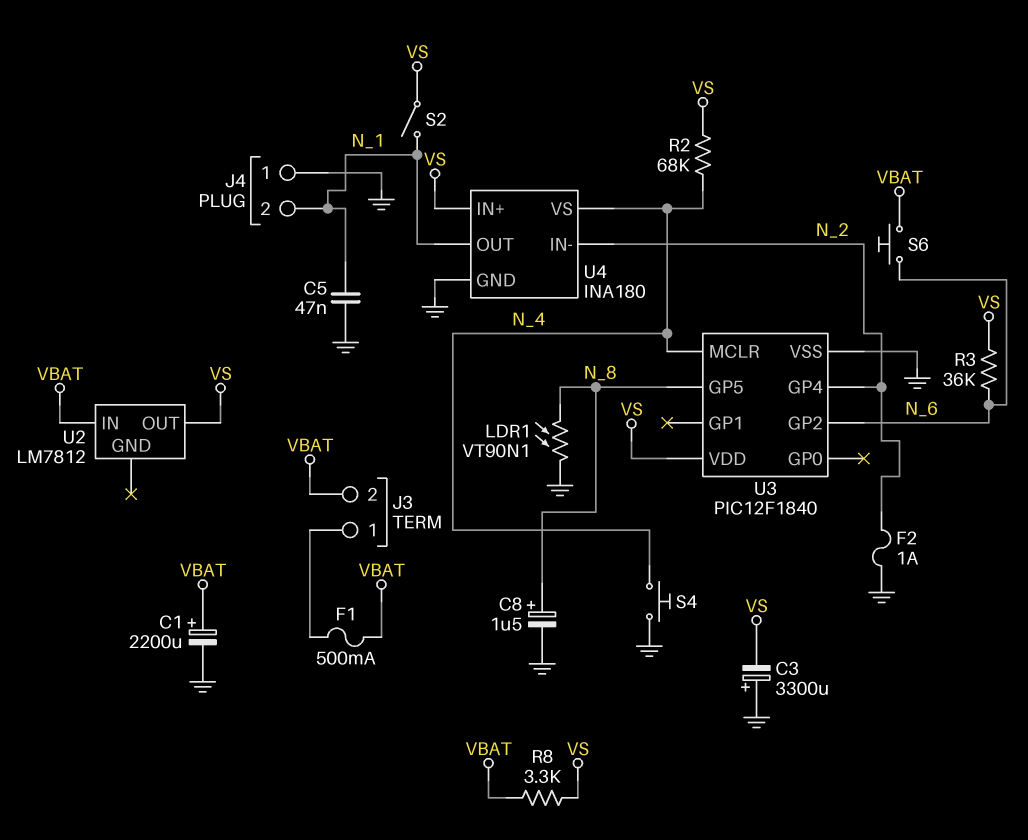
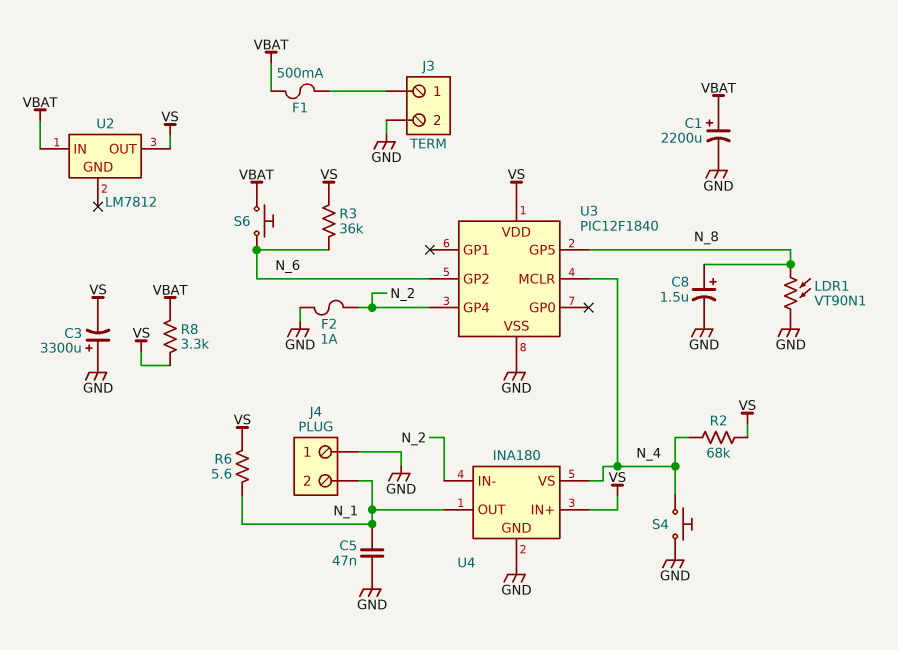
J3 pin 2: VBAT -> GND
R6: none -> 5.6 (N_1, VS)
S2: switch (N_1, VS) -> none

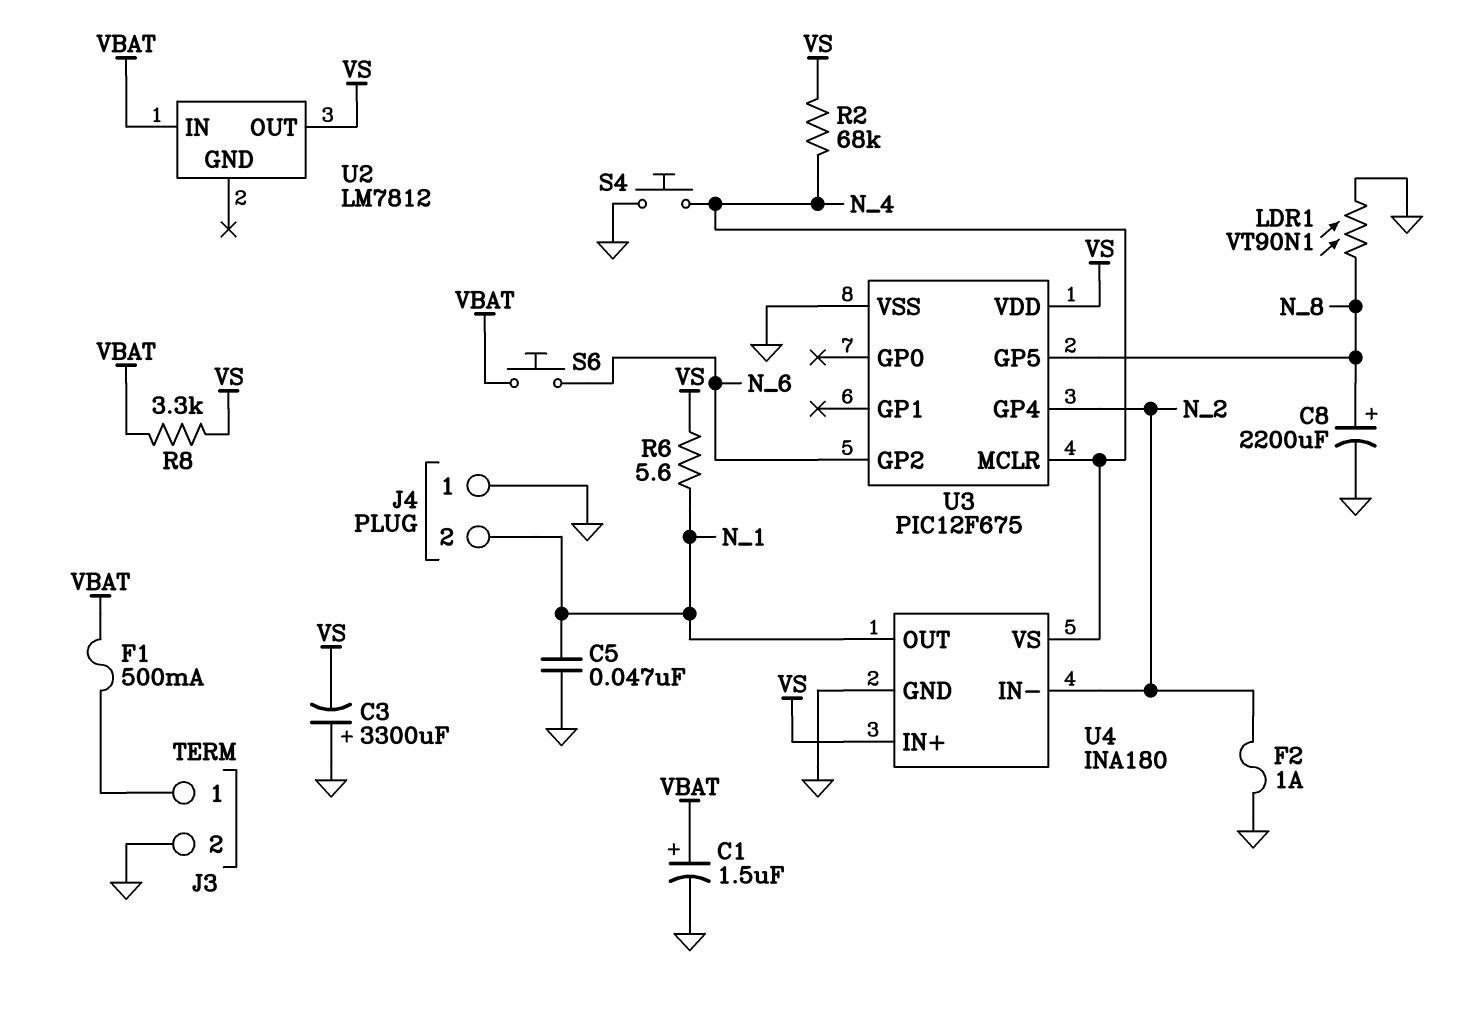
C1: 2200uF (plus VBAT, minus GND) -> 1.5uF (plus VBAT, minus GND)
C8: 1.5uF (plus N_8, minus GND) -> 2200uF (plus N_8, minus GND)
R3: 36k (N_6, VS) -> none
U3: PIC12F1840 -> PIC12F675

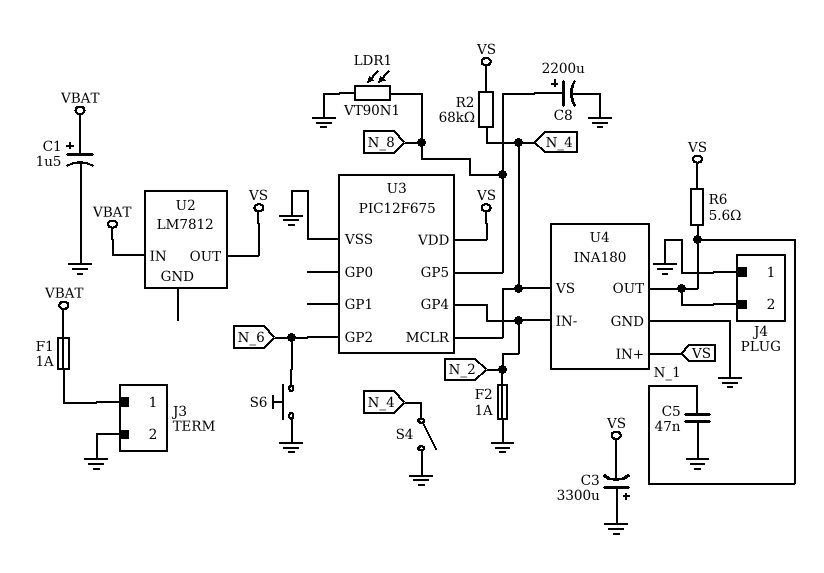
F1: 500mA (J3/1, VBAT) -> 1A (J3/1, VBAT)
R8: 3.3k (VBAT, VS) -> none
S4: button (GND, N_4) -> switch (GND, N_4)
S6: button (N_6, VBAT) -> button (GND, N_6)

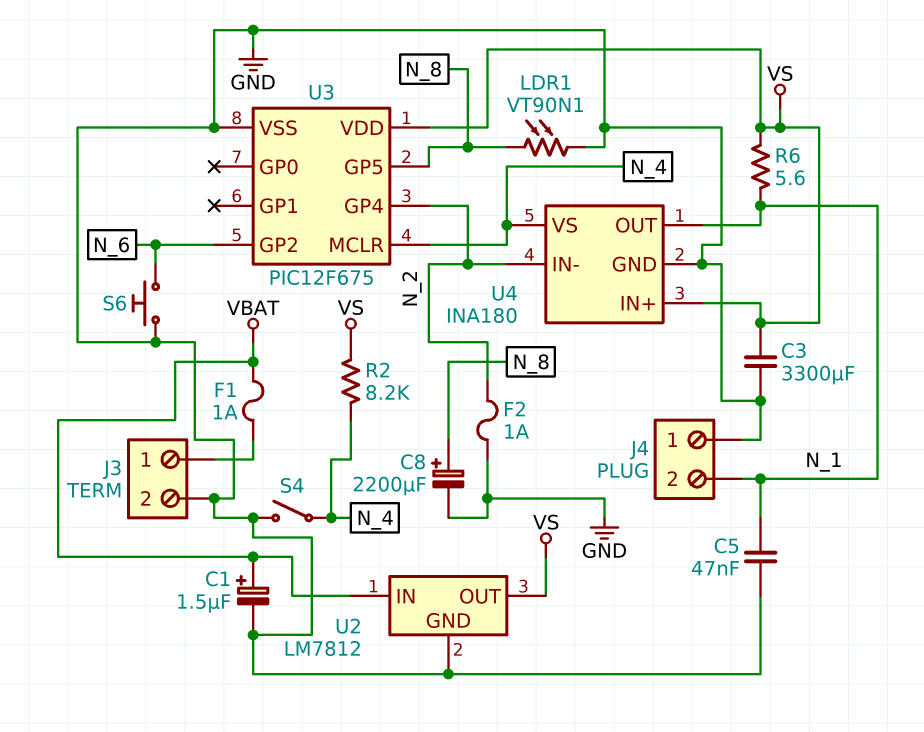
C3: 3300uF (plus GND, minus VS) -> 3300uF (GND, VS)
R2: 68k (N_4, VS) -> 8.2k (N_4, VS)
U2 pin GND: none -> GND

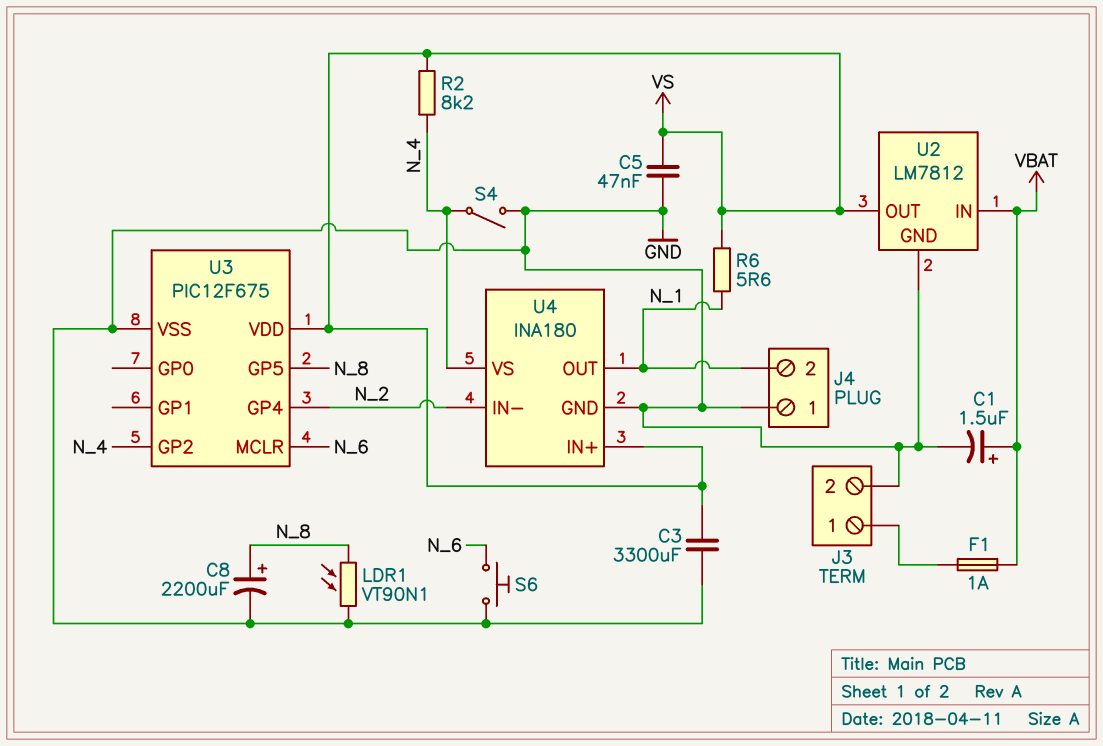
C5: 47nF (GND, N_1) -> 47nF (GND, VS)
F2: 1A (GND, N_2) -> none
U3 pin GP2: N_6 -> N_4
U3 pin MCLR: N_4 -> N_6

